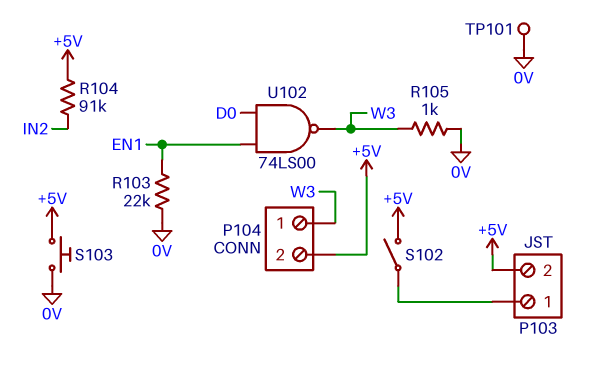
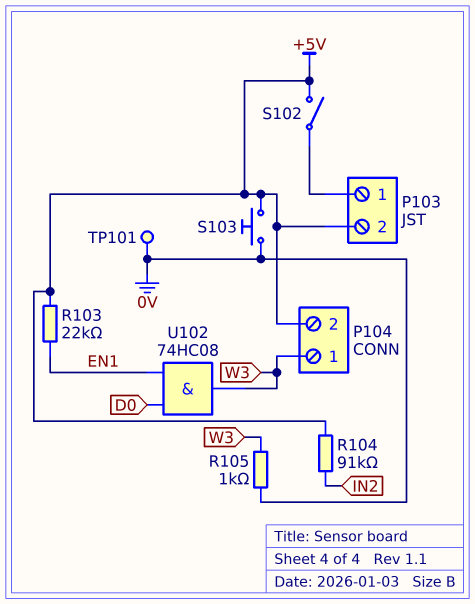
R103: 22k (0V, EN1) -> 22k (+5V, EN1)
U102: NAND 74LS00 (in D0, in EN1, out W3) -> AND 74HC08 (in D0, in EN1, out W3)

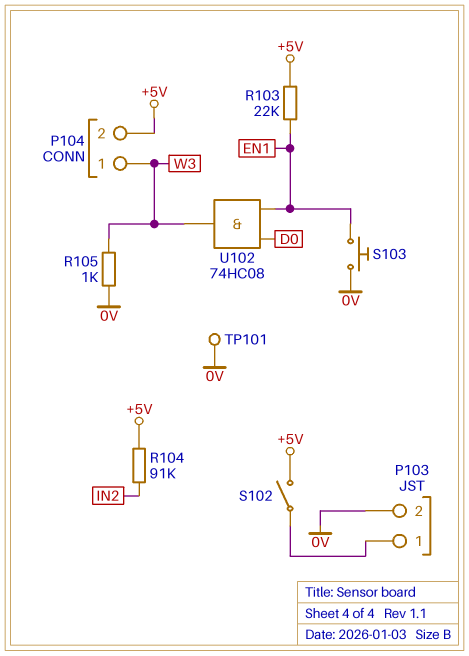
P103 pin 2: +5V -> 0V
S103: button (+5V, 0V) -> button (0V, EN1)

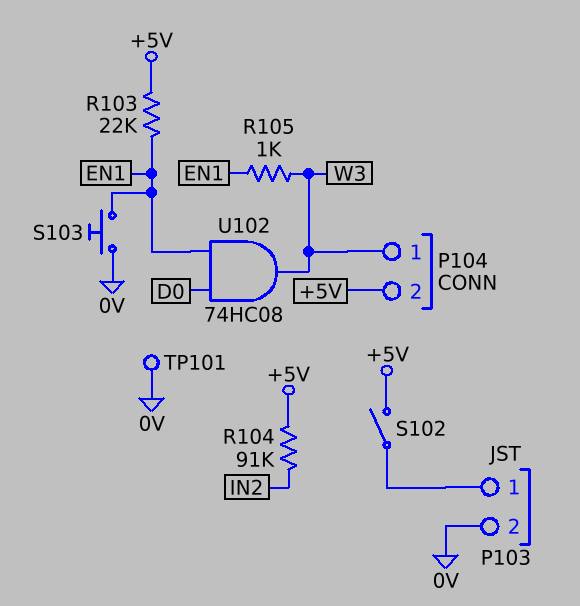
R105: 1k (0V, W3) -> 1k (EN1, W3)

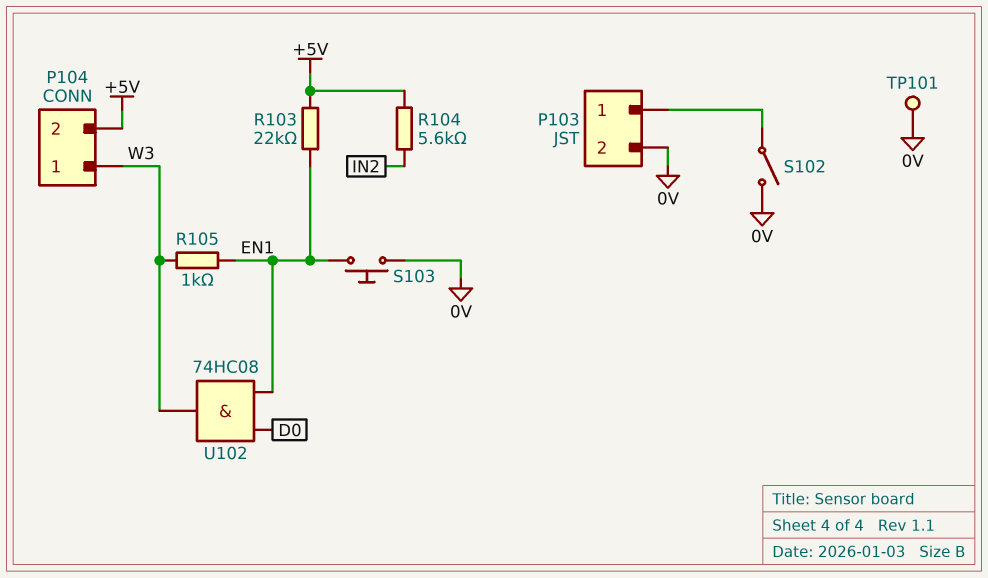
R104: 91k (+5V, IN2) -> 5.6k (+5V, IN2)
S102: switch (+5V, P103/1) -> switch (0V, P103/1)

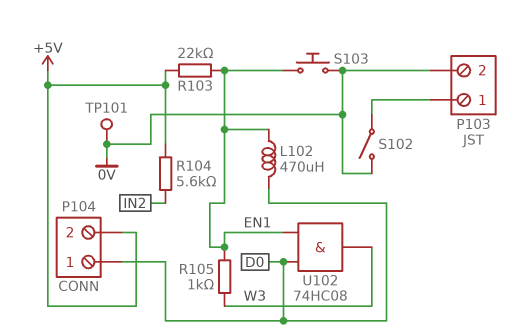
L102: none -> 470uH (D0, EN1)
P104 pin 1: W3 -> D0

